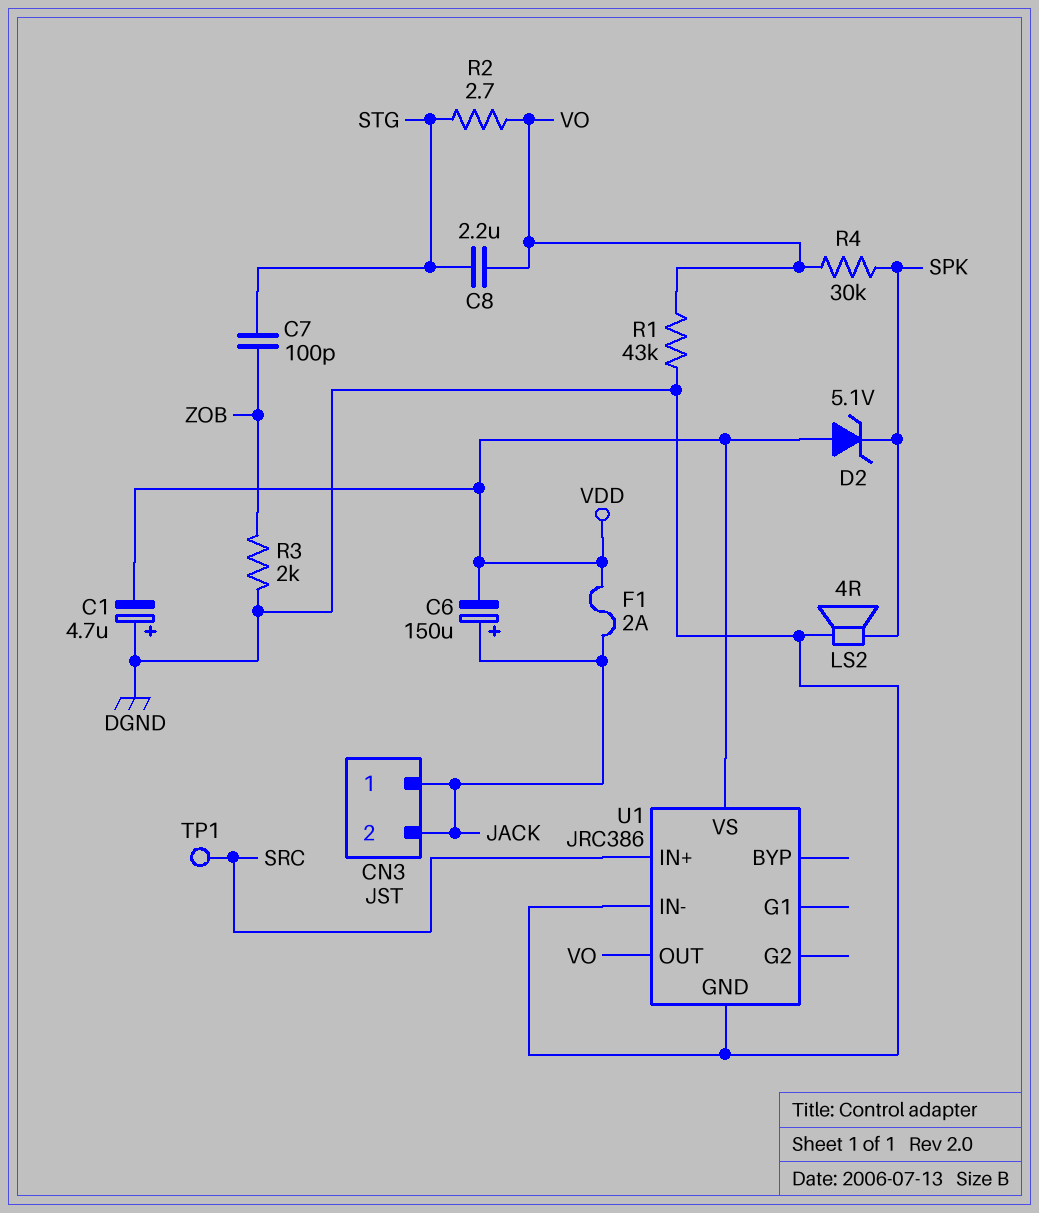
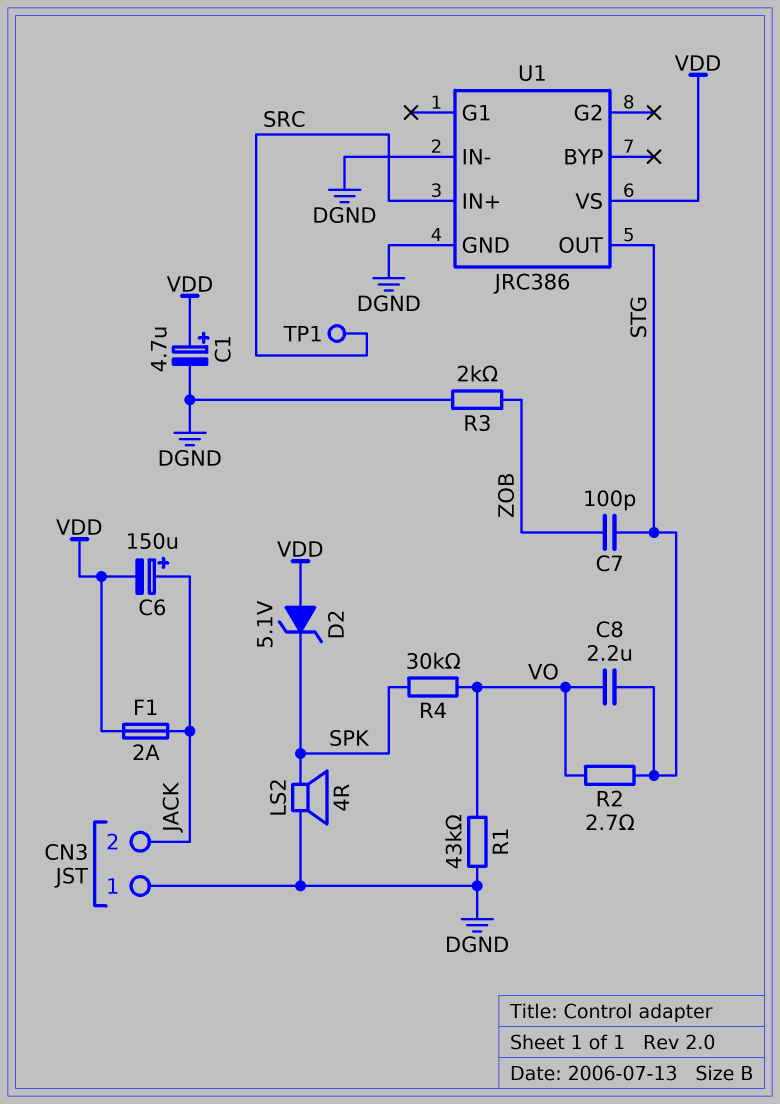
C1: 4.7uF (plus DGND, minus VDD) -> 4.7uF (plus VDD, minus DGND)
CN3 pin 1: JACK -> DGND
U1 pin OUT: VO -> STG

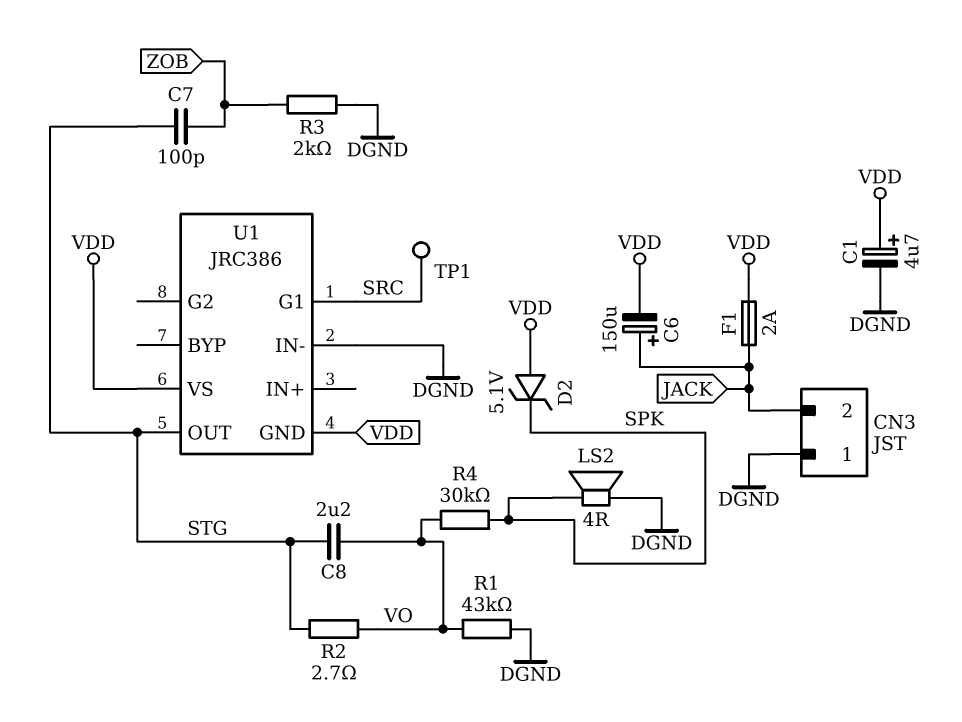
U1 pin G1: none -> SRC
U1 pin GND: DGND -> VDD
U1 pin IN+: SRC -> none

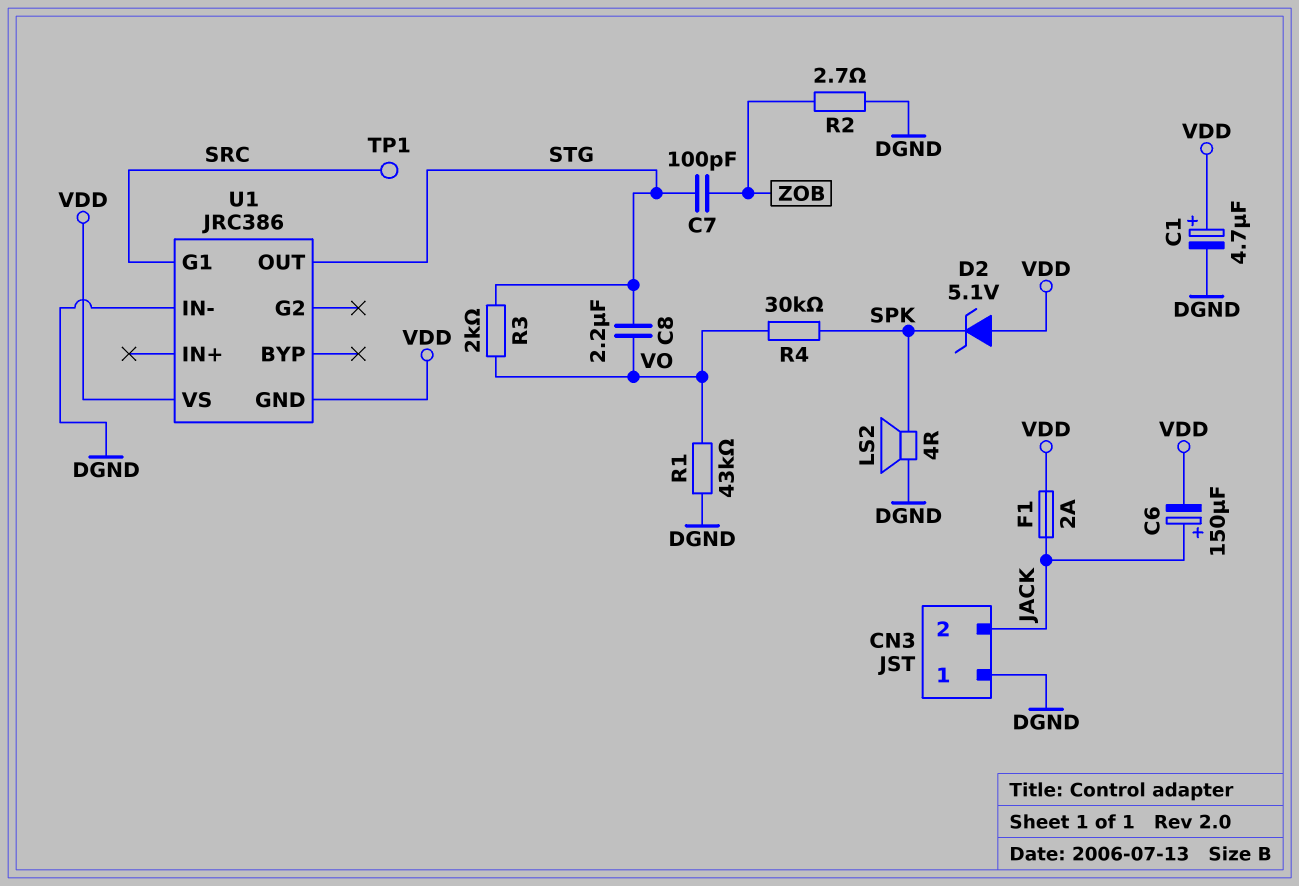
R2: 2.7 (STG, VO) -> 2.7 (DGND, ZOB)
R3: 2k (DGND, ZOB) -> 2k (STG, VO)

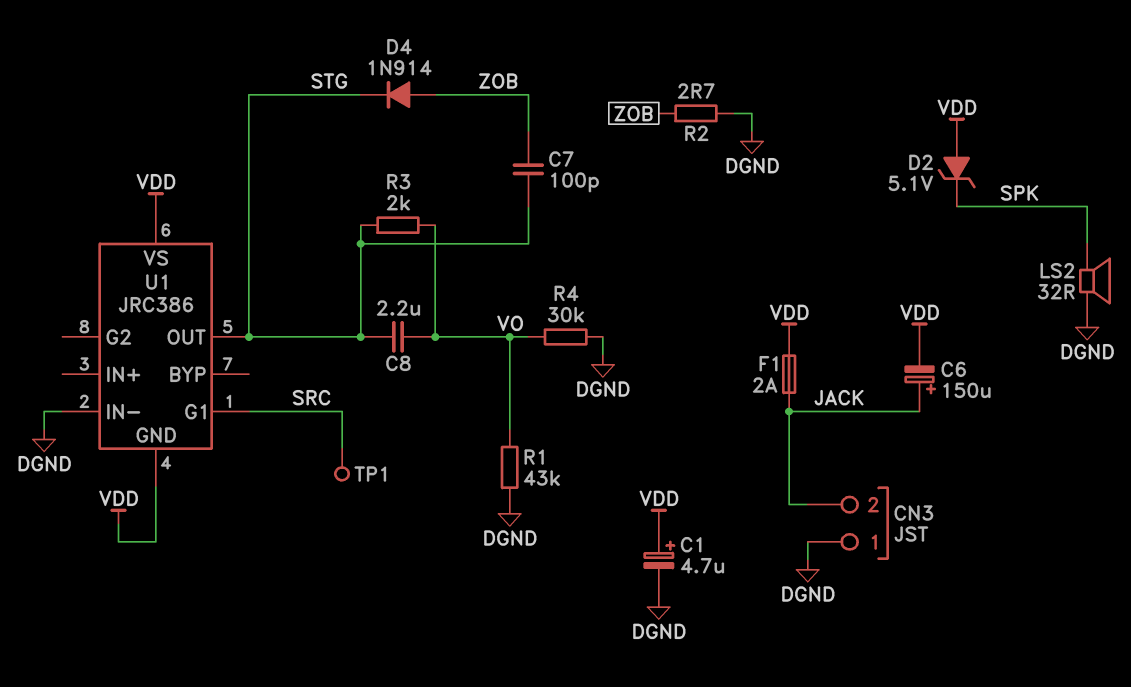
D4: none -> diode 1N914 (A ZOB, K STG)
LS2: speaker 4R (DGND, SPK) -> speaker 32R (DGND, SPK)
R4: 30k (SPK, VO) -> 30k (DGND, VO)

